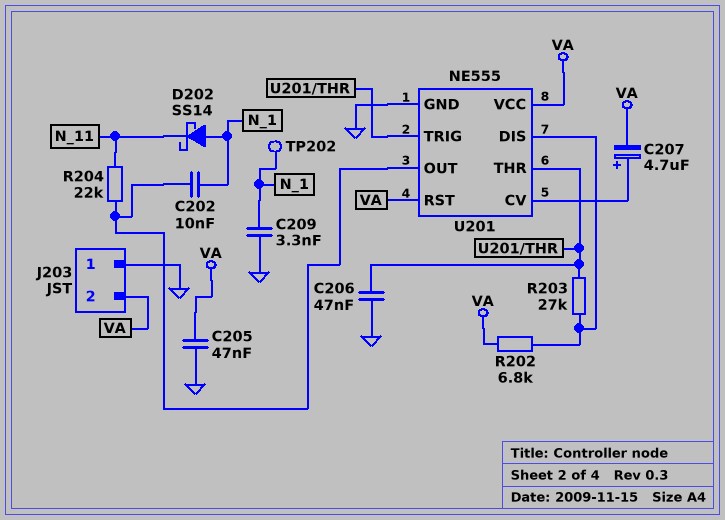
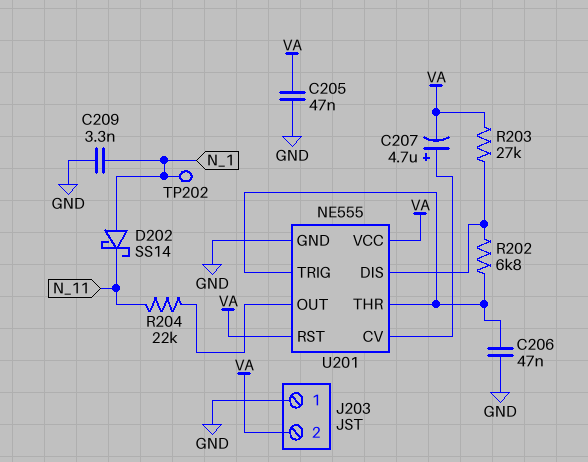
C202: 10nF (N_1, U201/OUT) -> none
R202: 6.8k (U201/DIS, VA) -> 6.8k (U201/DIS, U201/THR)
R203: 27k (U201/DIS, U201/THR) -> 27k (U201/DIS, VA)

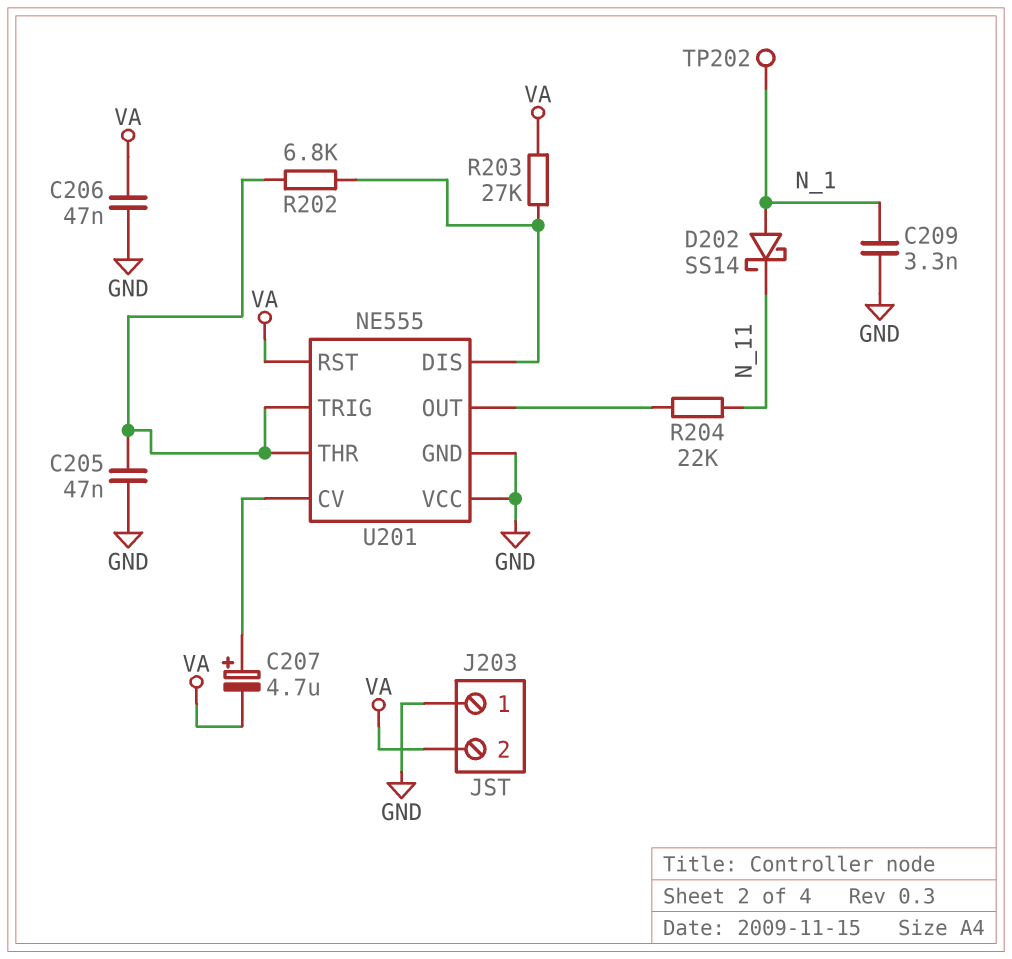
C205: 47nF (GND, VA) -> 47nF (GND, U201/THR)
C206: 47nF (GND, U201/THR) -> 47nF (GND, VA)
U201 pin VCC: VA -> GND

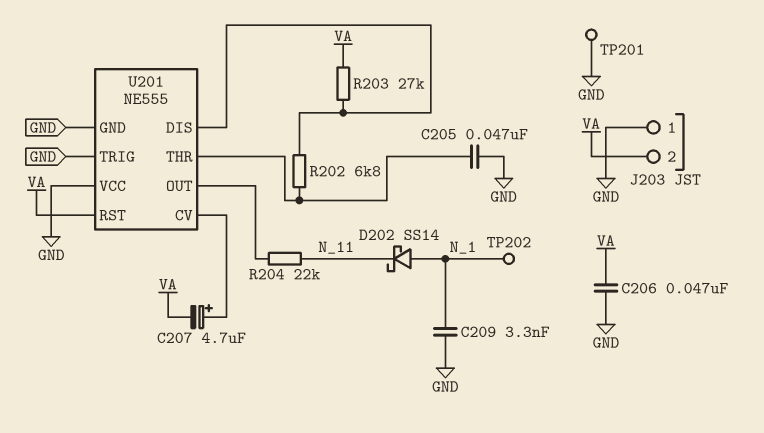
TP201: none -> test point (GND)
U201 pin TRIG: U201/THR -> GND

